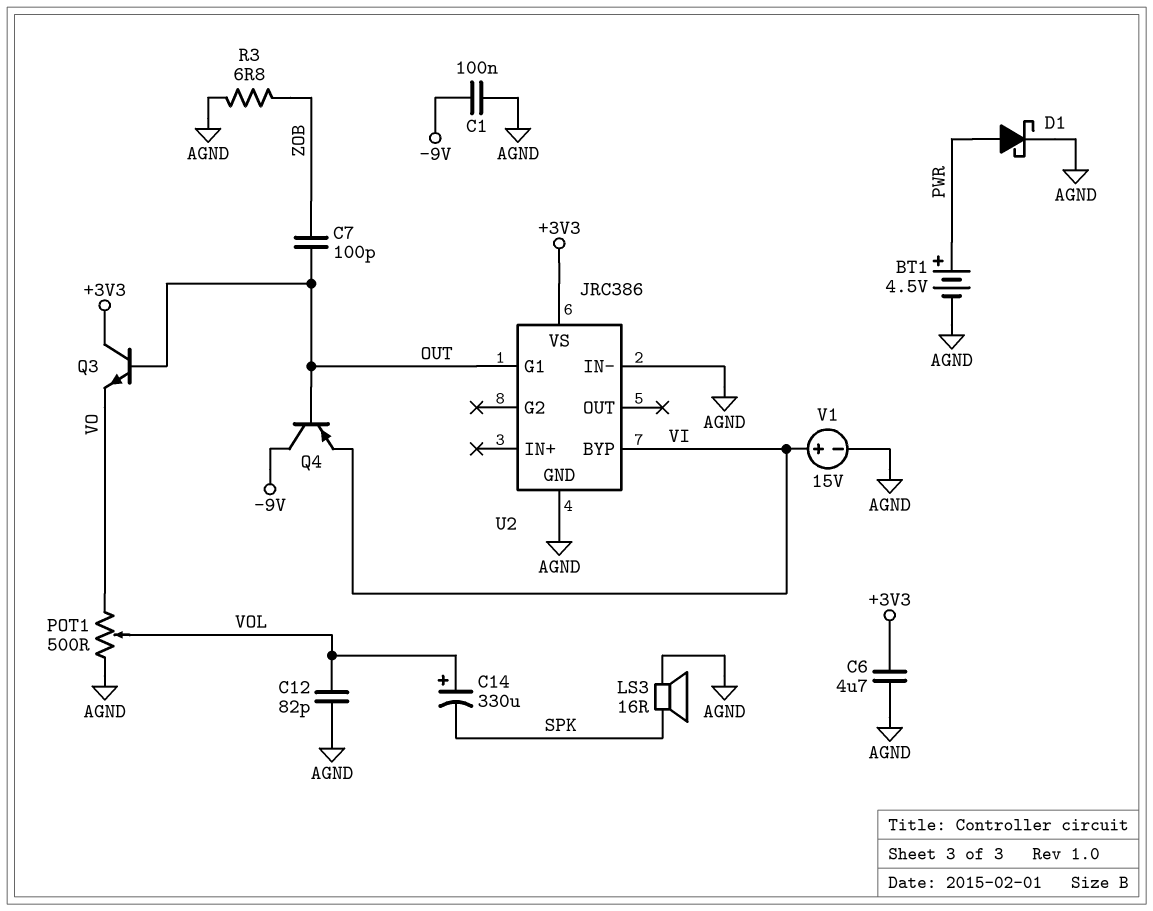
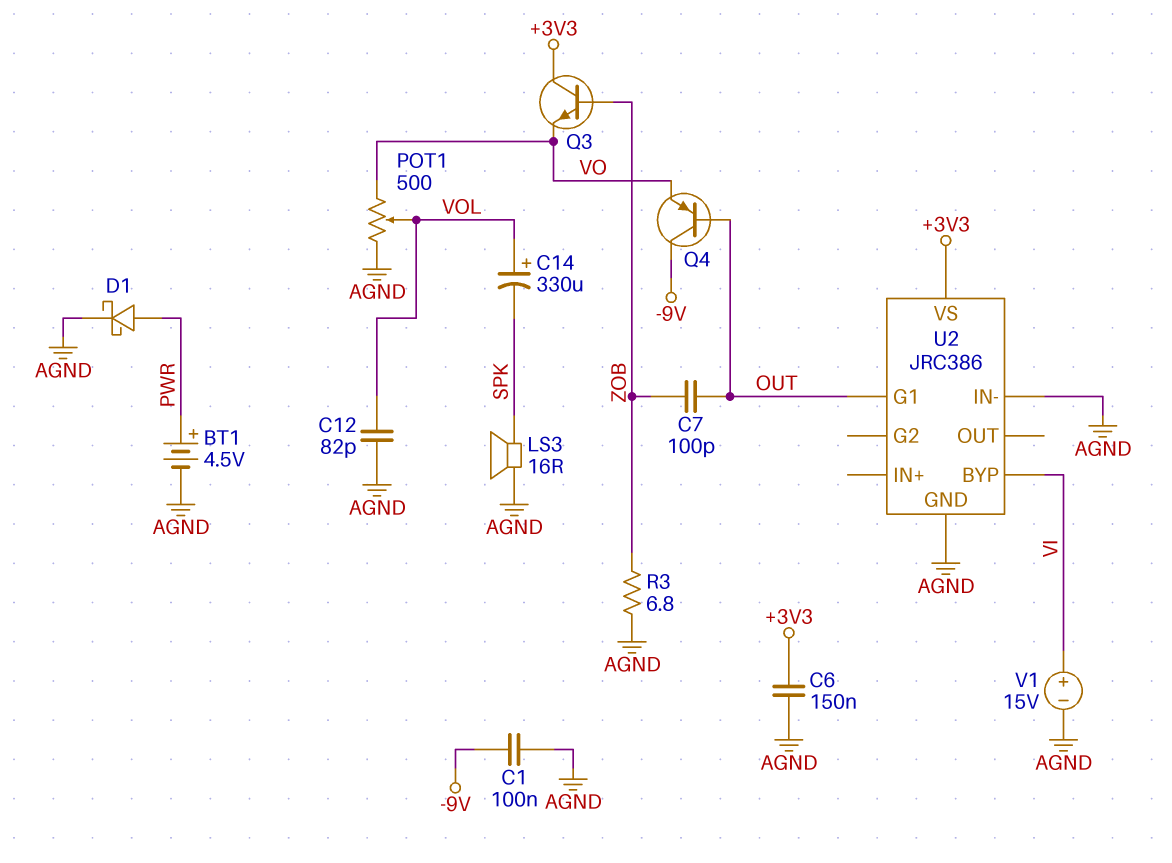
C6: 4.7uF (+3V3, AGND) -> 150nF (+3V3, AGND)
Q3: NPN (B OUT, C +3V3, E VO) -> NPN (B ZOB, C +3V3, E VO)
Q4: PNP (B OUT, C -9V, E VI) -> PNP (B OUT, C -9V, E VO)

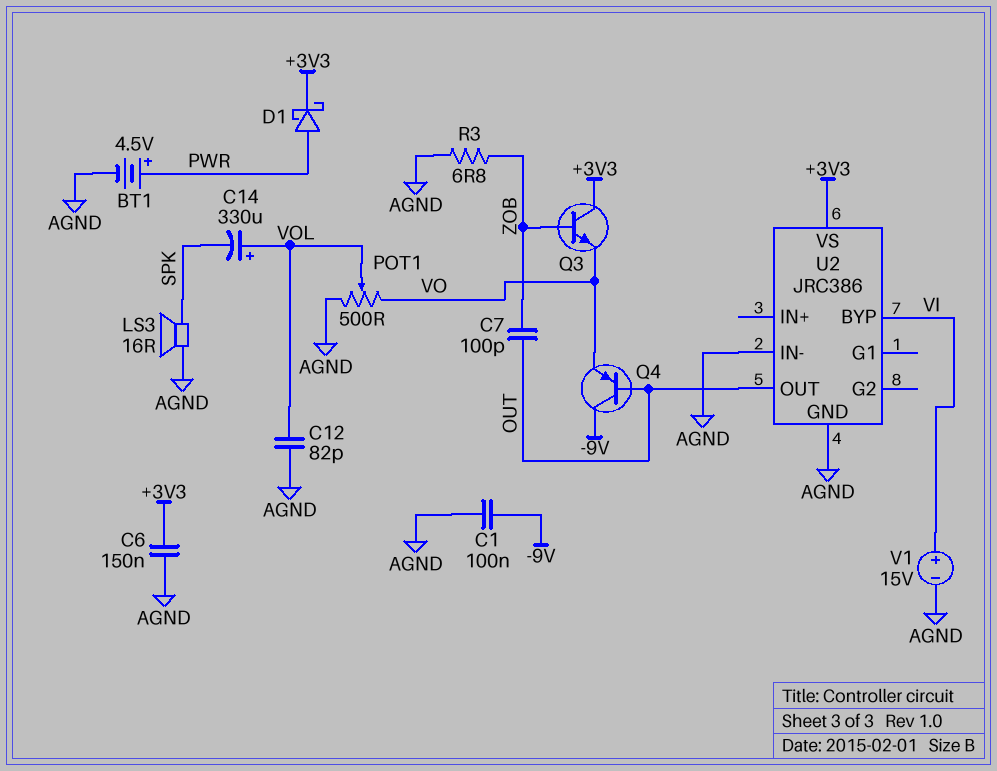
D1: schottky (A PWR, K AGND) -> schottky (A PWR, K +3V3)
U2 pin G1: OUT -> none
U2 pin OUT: none -> OUT

